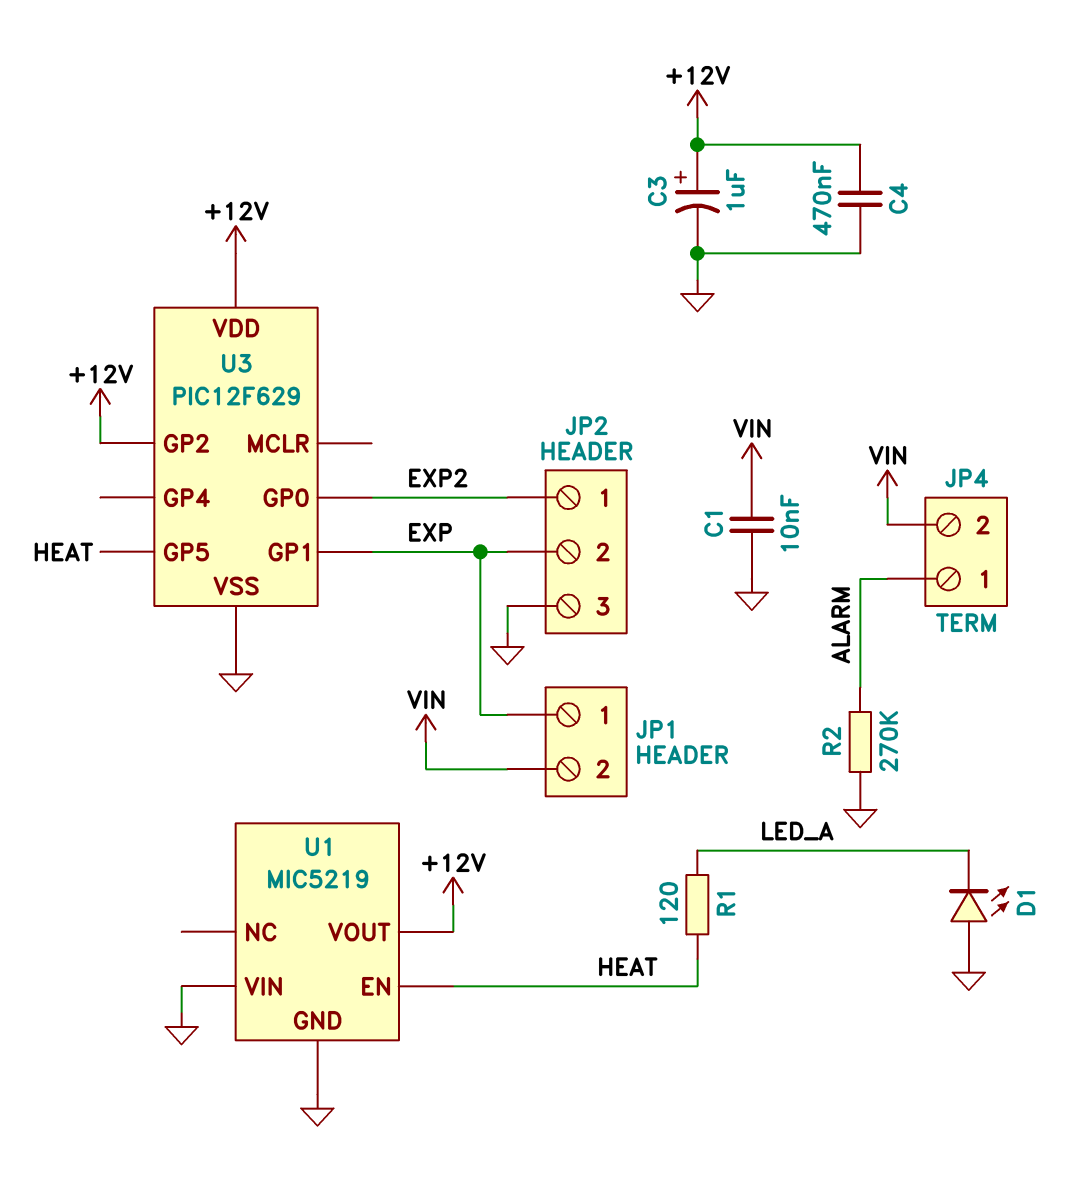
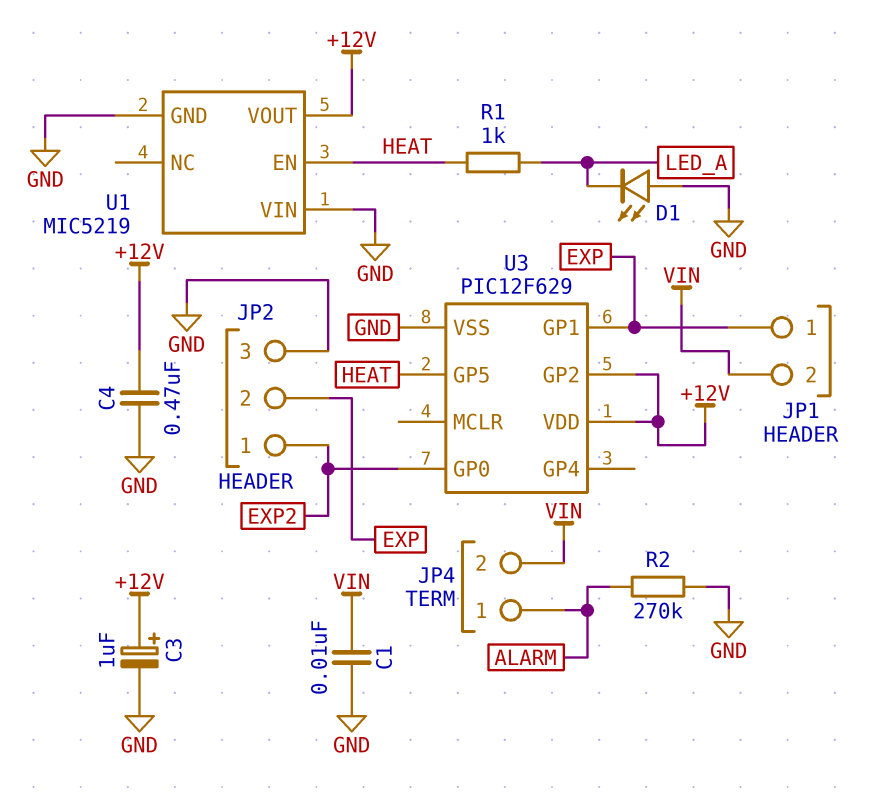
R1: 120 (HEAT, LED_A) -> 1k (HEAT, LED_A)

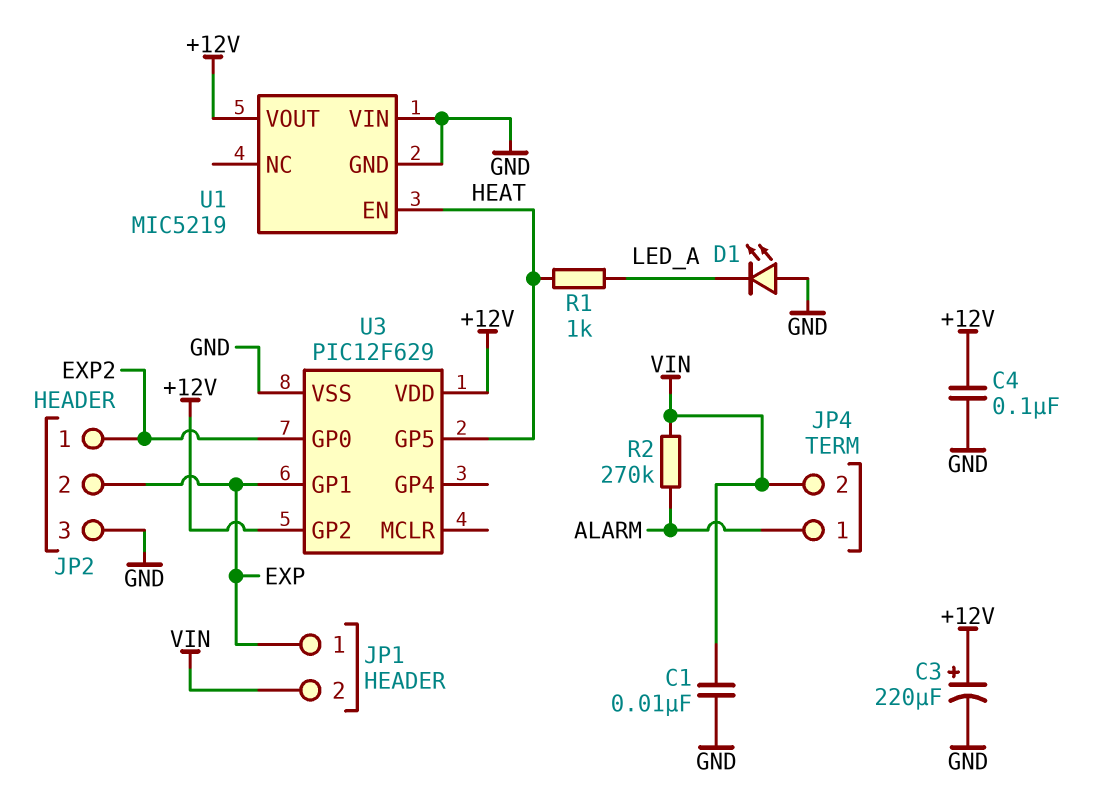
C3: 1uF (plus +12V, minus GND) -> 220uF (plus +12V, minus GND)
C4: 470nF (+12V, GND) -> 100nF (+12V, GND)
R2: 270k (ALARM, GND) -> 270k (ALARM, VIN)

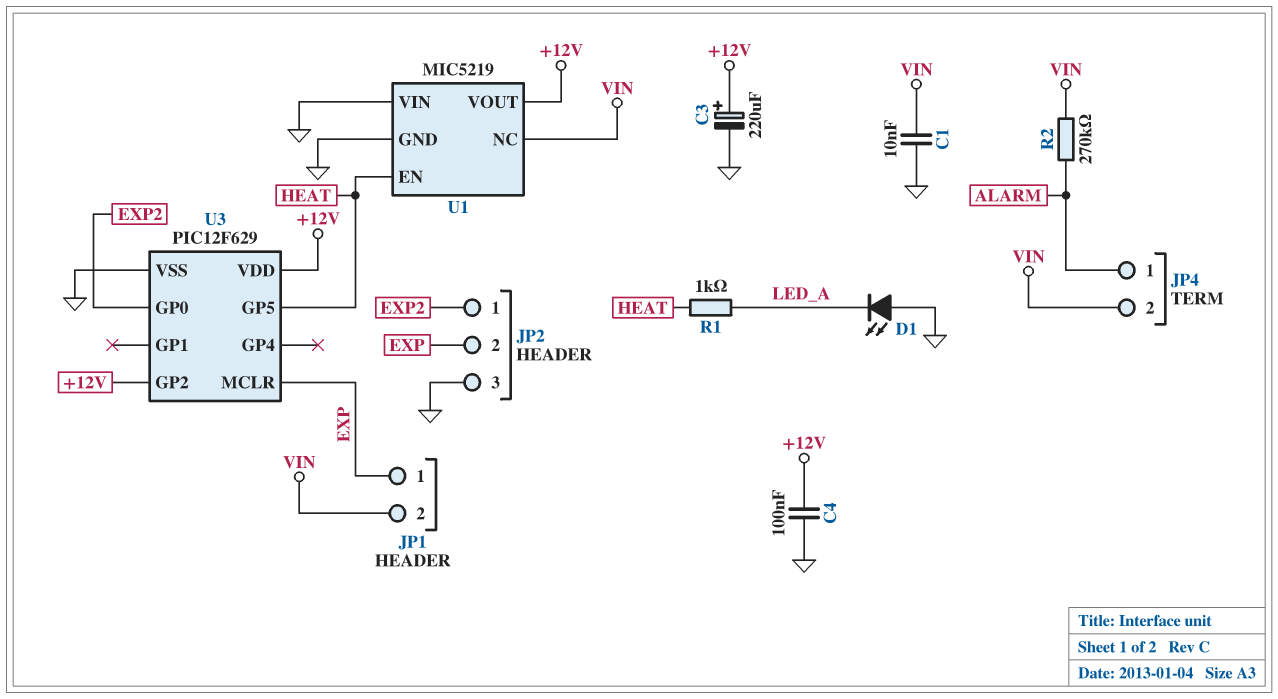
U1 pin NC: none -> VIN
U3 pin GP1: EXP -> none
U3 pin MCLR: none -> EXP

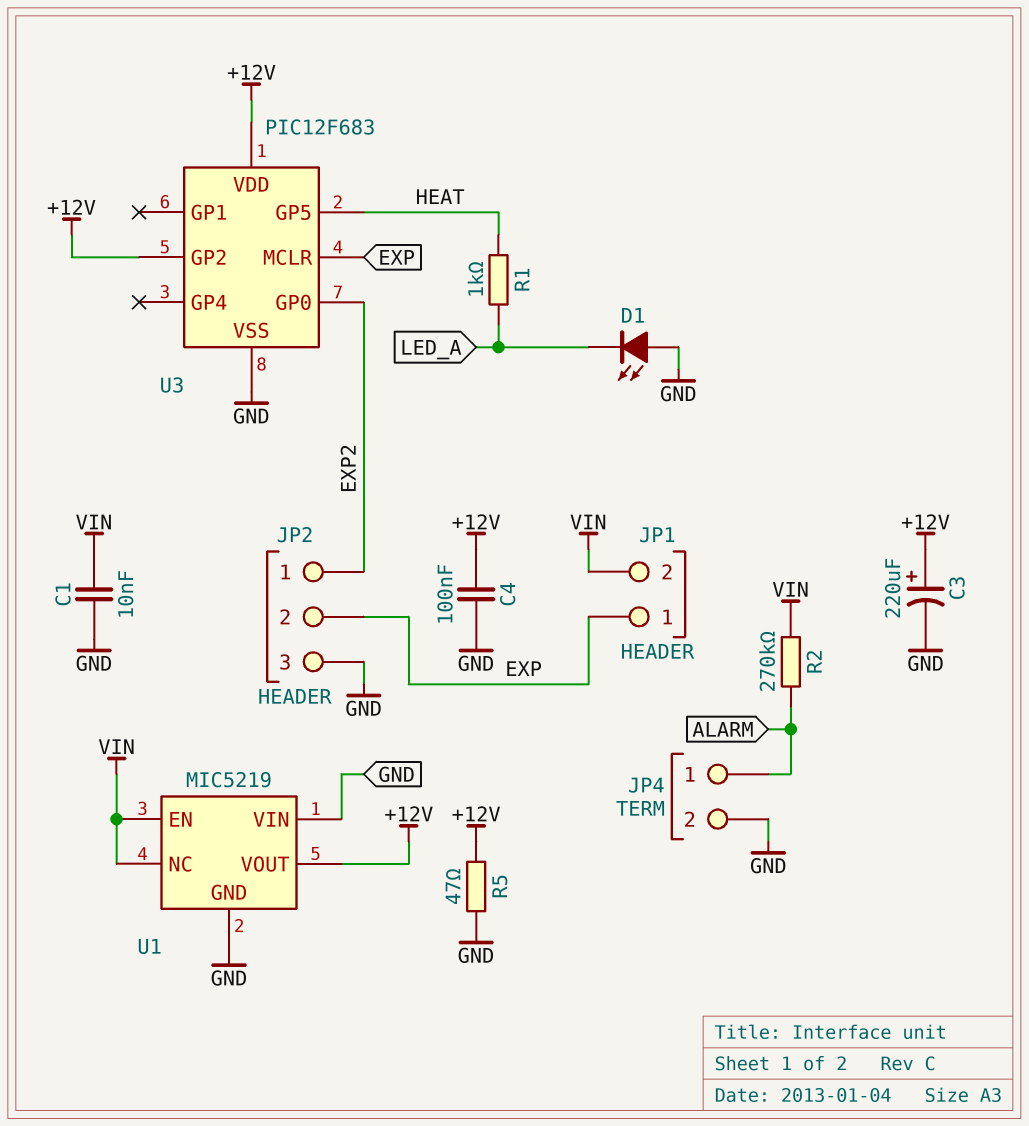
JP4 pin 2: VIN -> GND
R5: none -> 47 (+12V, GND)
U1 pin EN: HEAT -> VIN
U3: PIC12F629 -> PIC12F683

